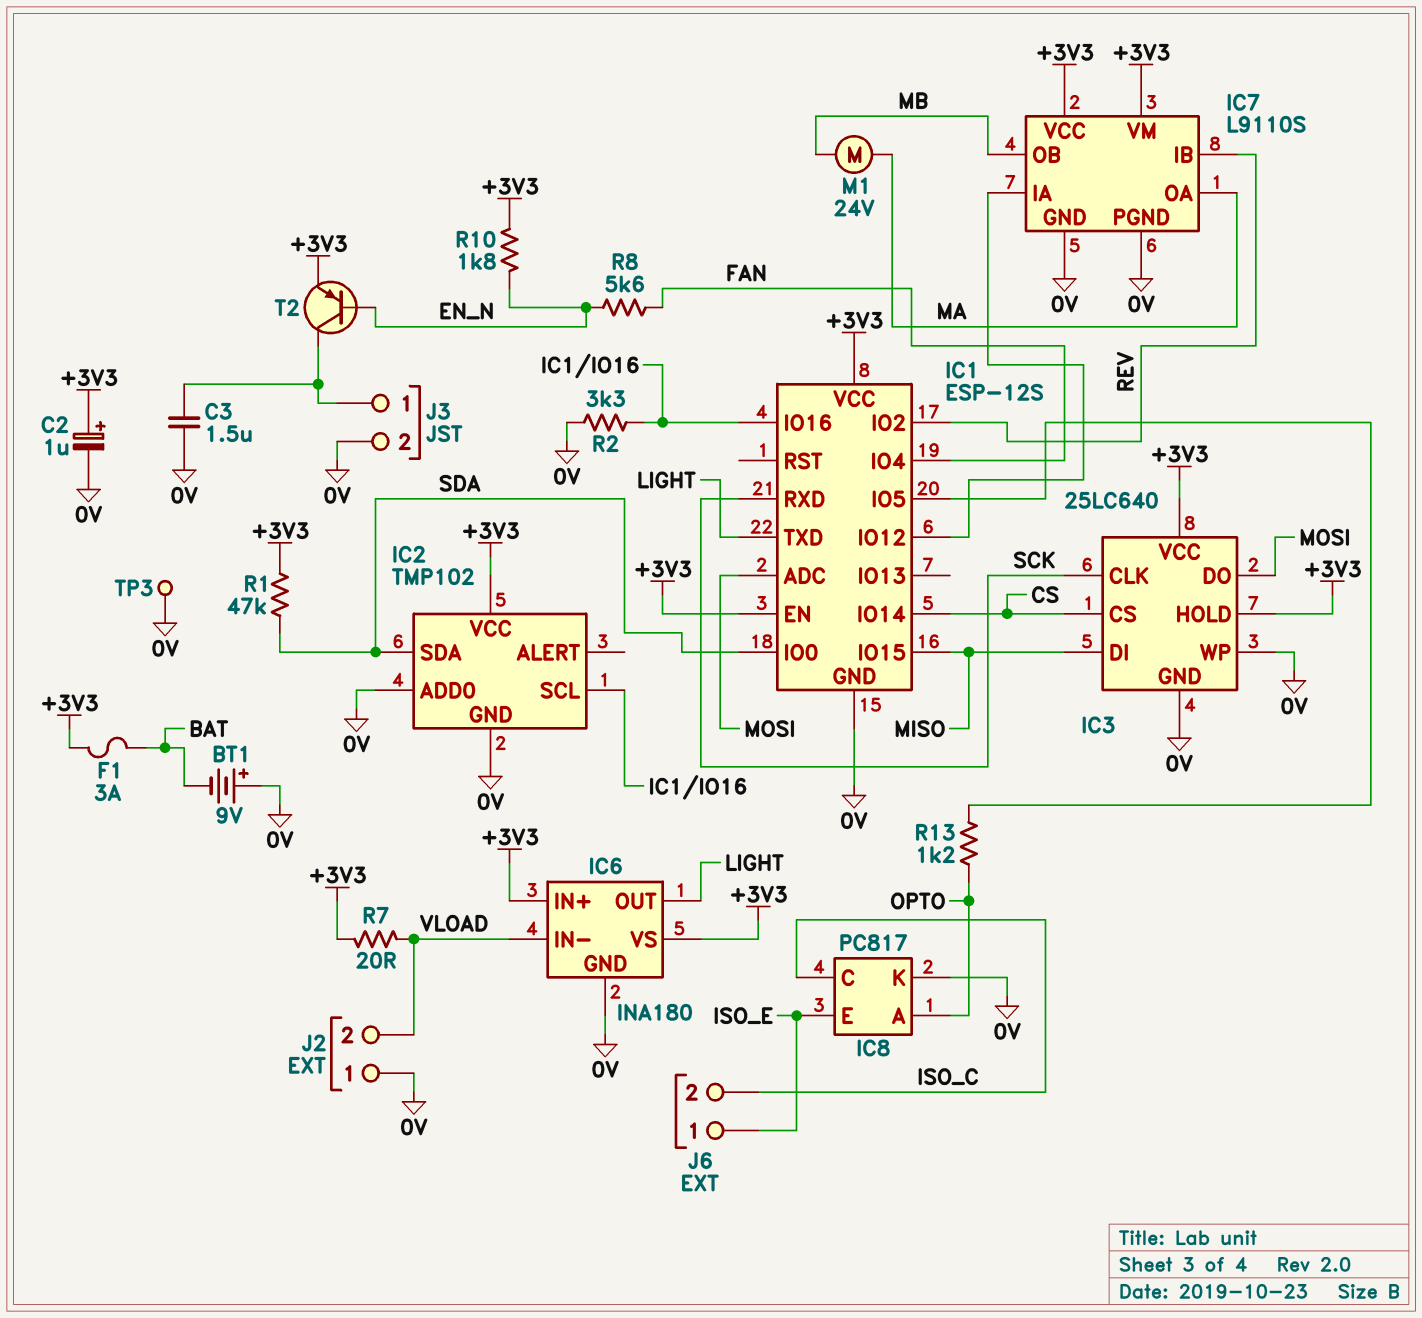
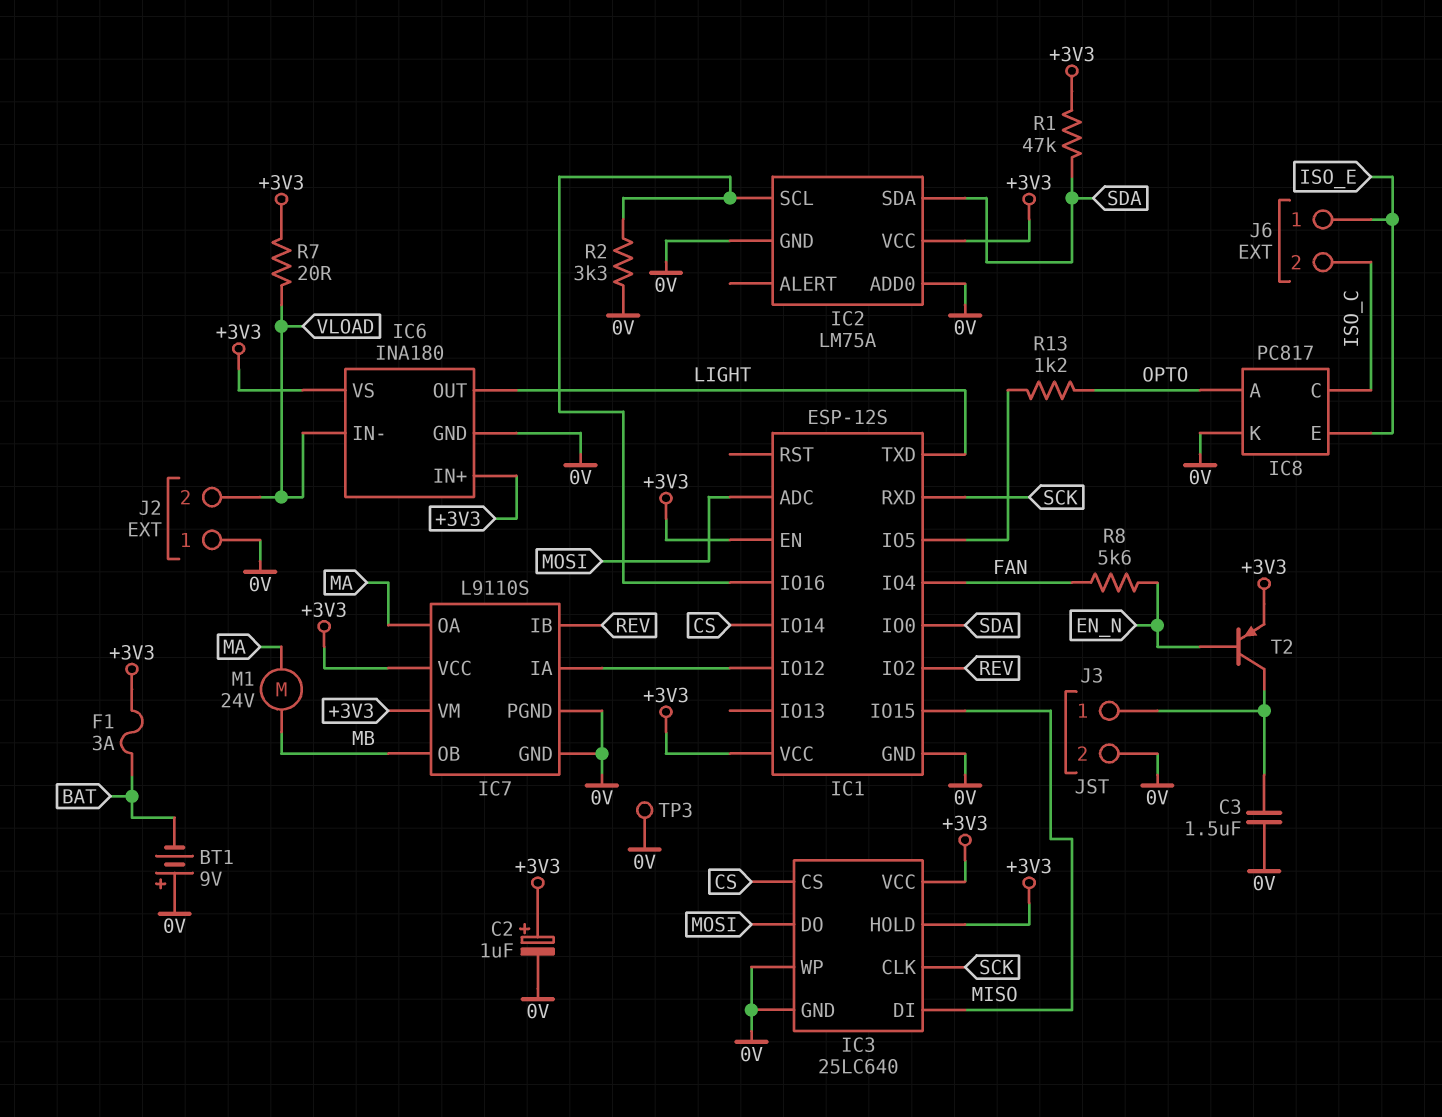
IC2: TMP102 -> LM75A
R10: 1.8k (+3V3, EN_N) -> none

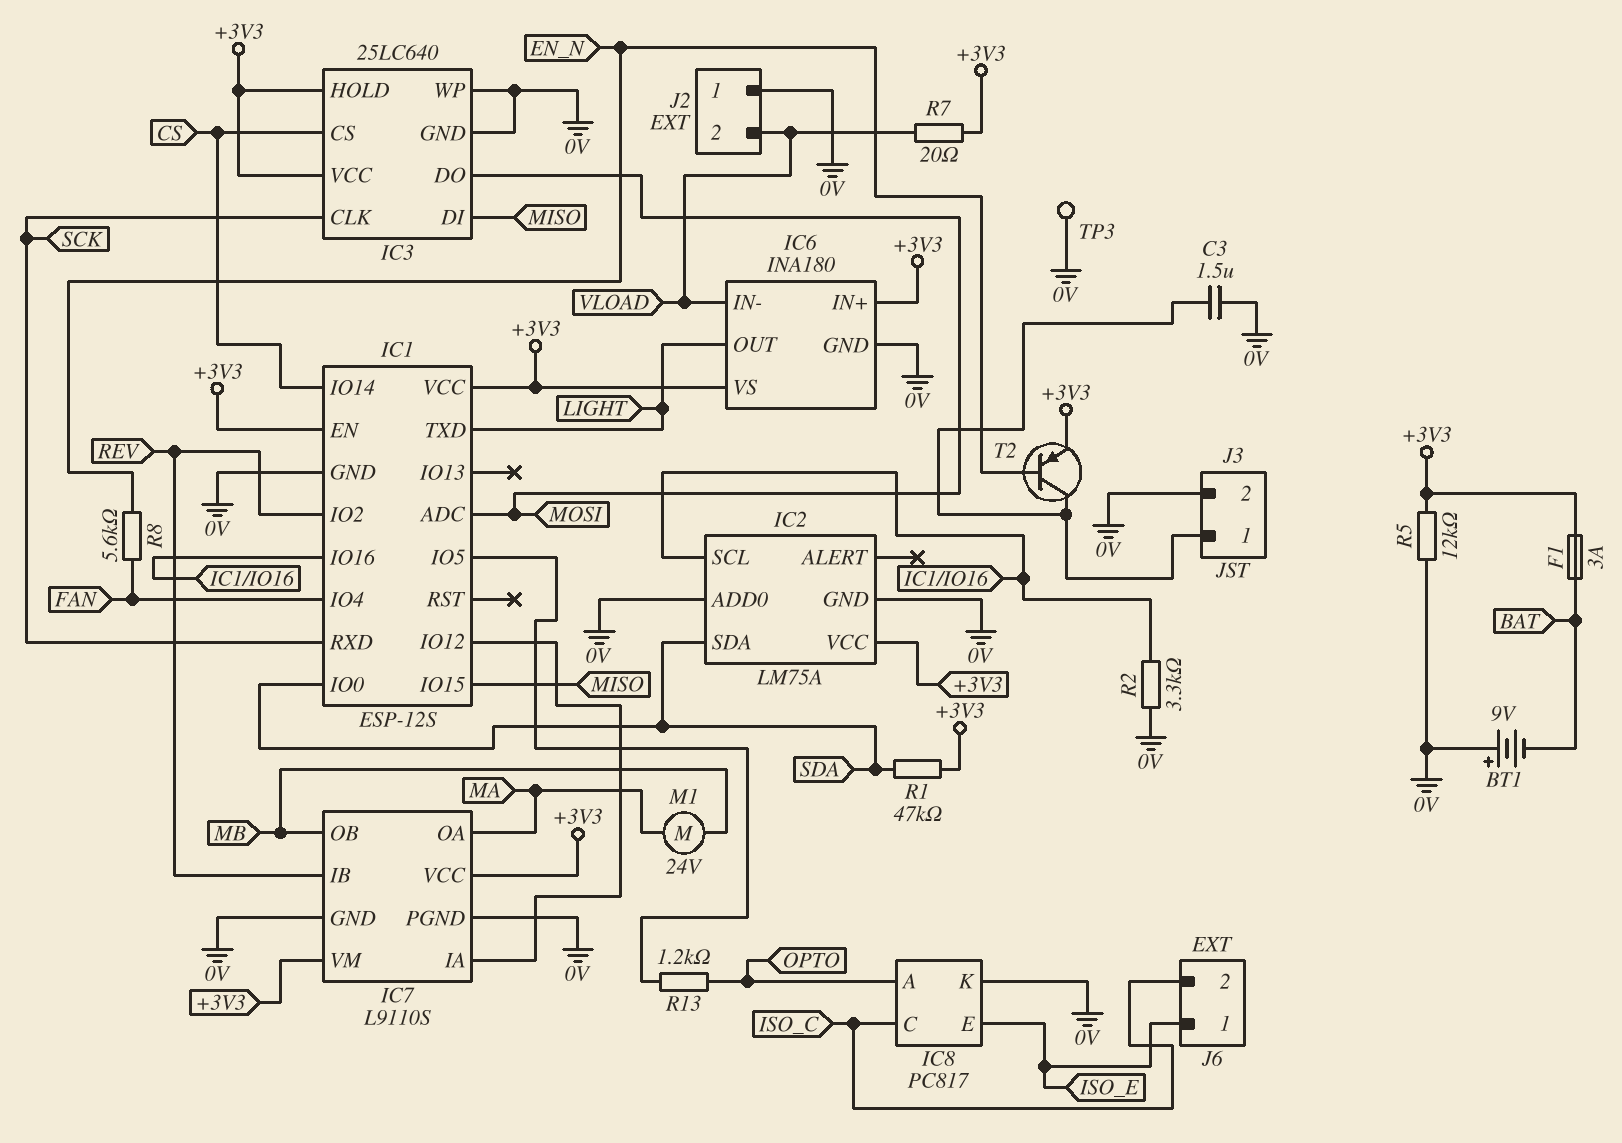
C2: 1uF (plus +3V3, minus 0V) -> none
R5: none -> 12k (+3V3, 0V)

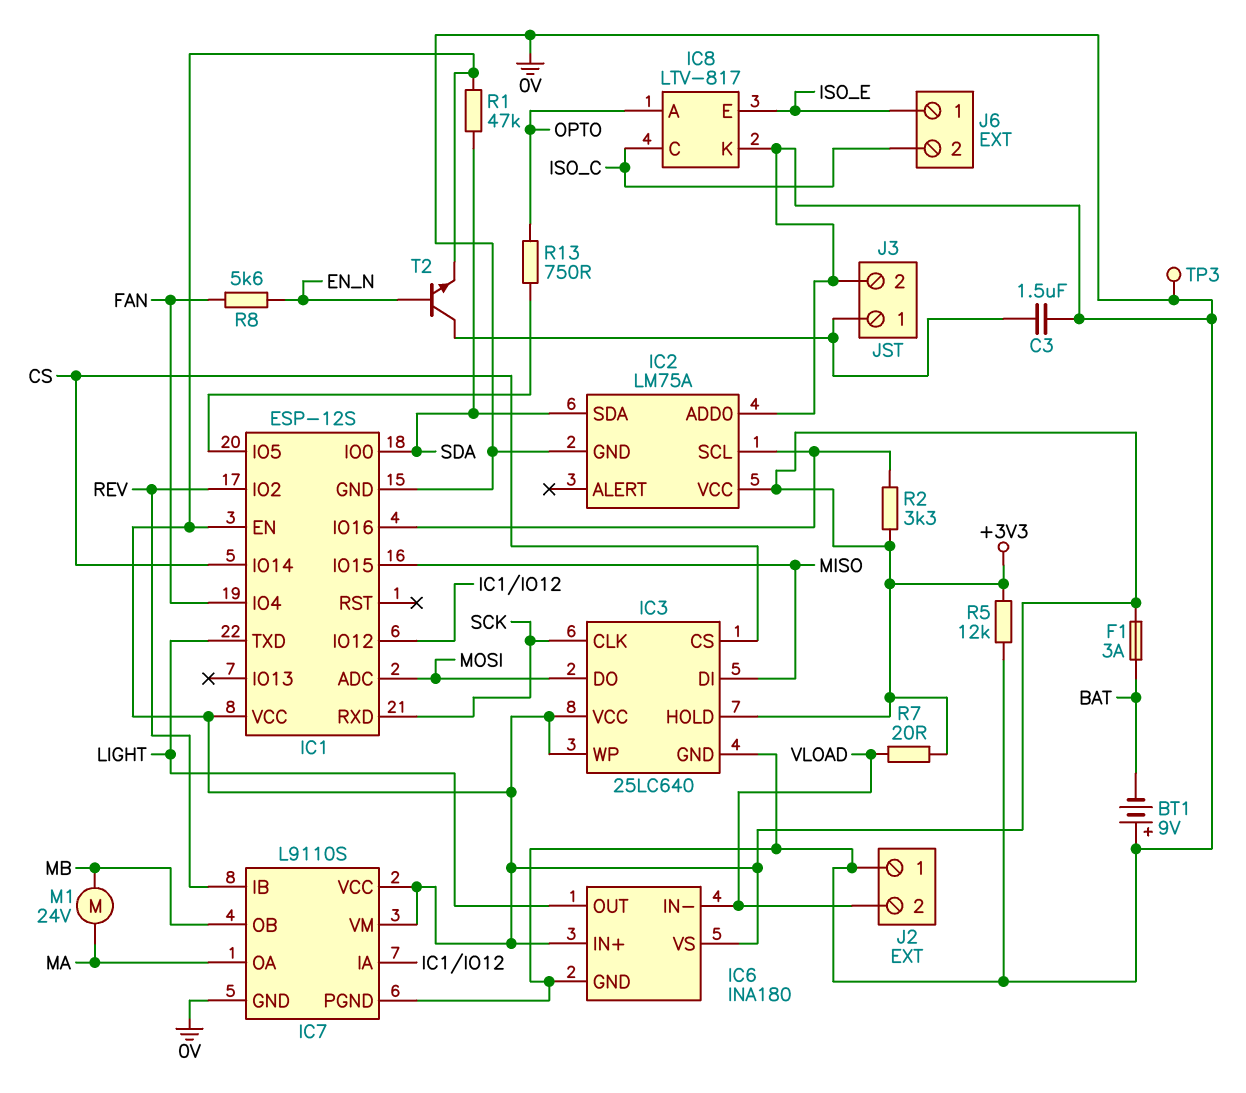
IC3 pin WP: 0V -> +3V3
IC8: PC817 -> LTV-817
R2: 3.3k (0V, IC1/IO16) -> 3.3k (+3V3, IC1/IO16)
R13: 1.2k (IC1/IO5, OPTO) -> 750 (IC1/IO5, OPTO)
T2: PNP (B EN_N, C J3/1, E +3V3) -> NPN (B EN_N, C J3/1, E +3V3)

